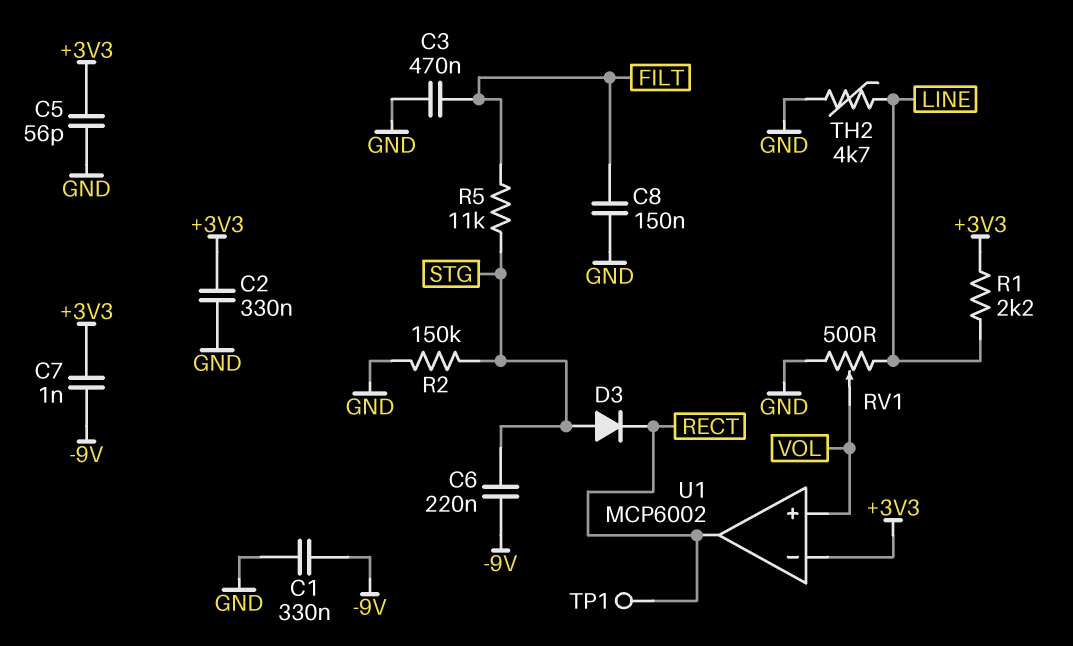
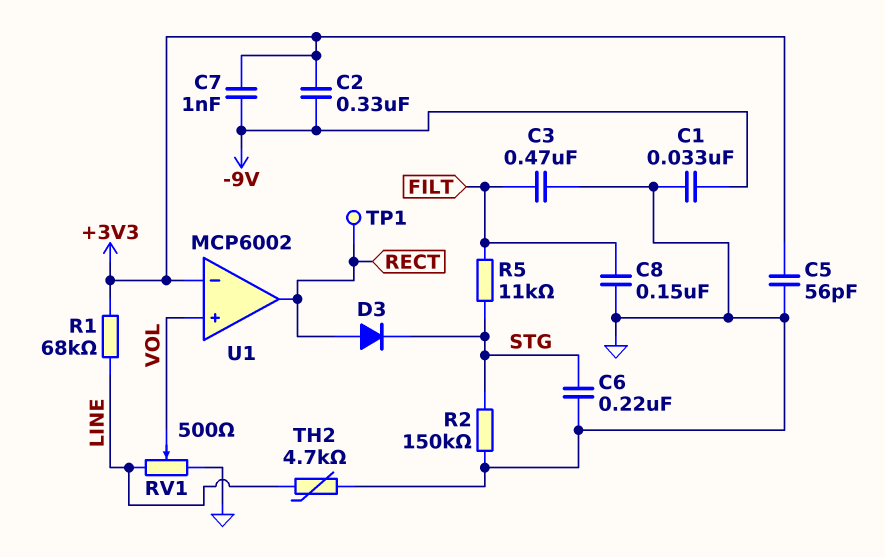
C1: 330nF (-9V, GND) -> 33nF (-9V, GND)
C2: 330nF (+3V3, GND) -> 330nF (+3V3, -9V)
C6: 220nF (-9V, STG) -> 220nF (GND, STG)
D3: diode (A STG, K RECT) -> diode (A RECT, K STG)
R1: 2.2k (+3V3, LINE) -> 68k (+3V3, LINE)

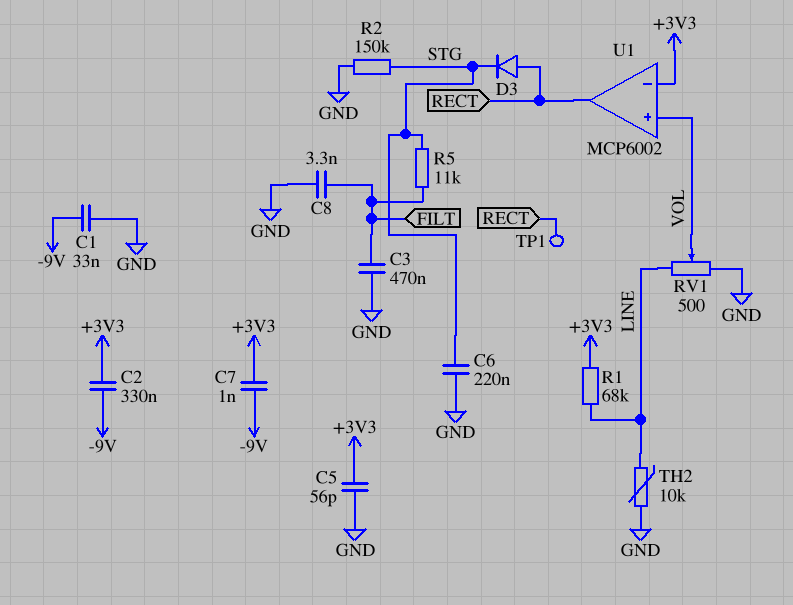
C8: 150nF (FILT, GND) -> 3.3nF (FILT, GND)
TH2: 4.7k (GND, LINE) -> 10k (GND, LINE)

